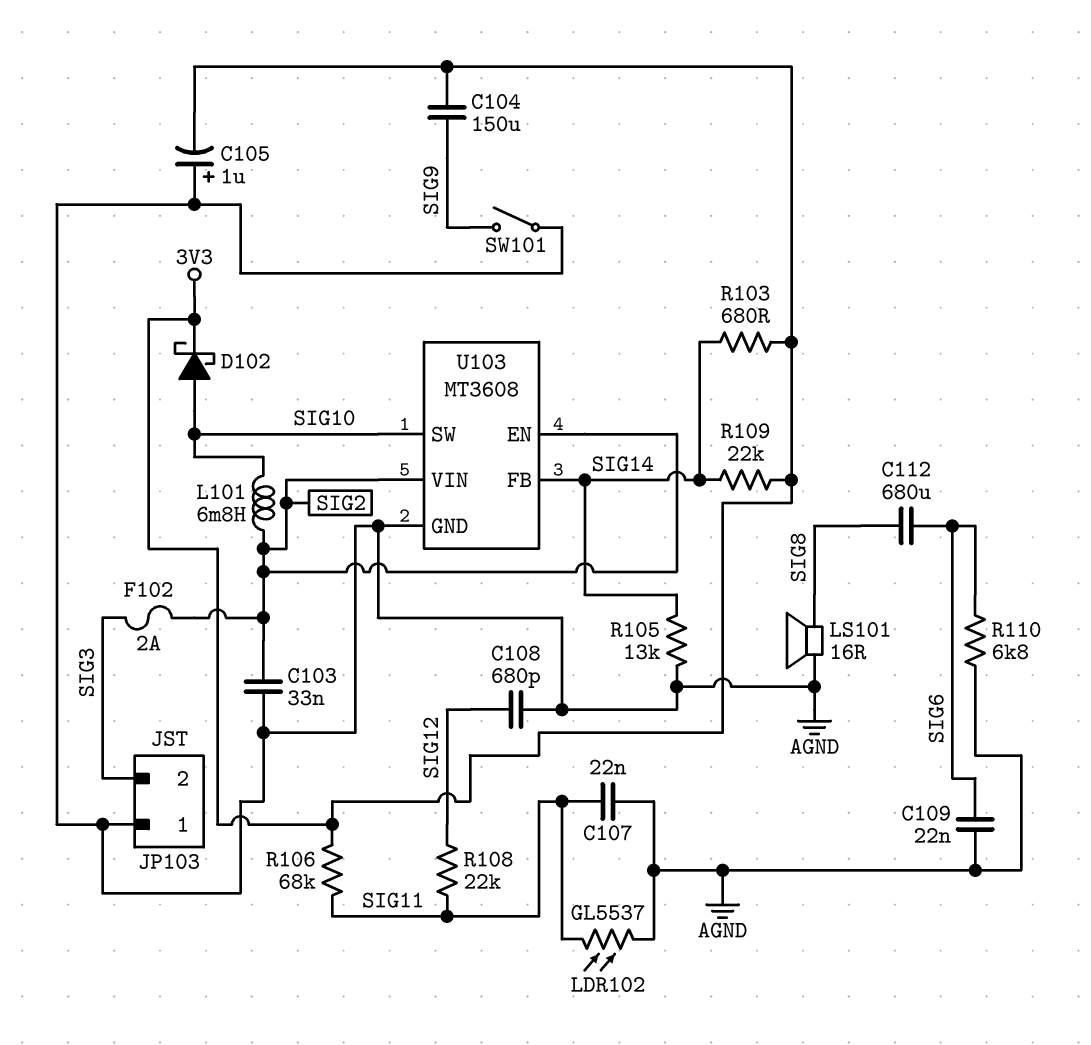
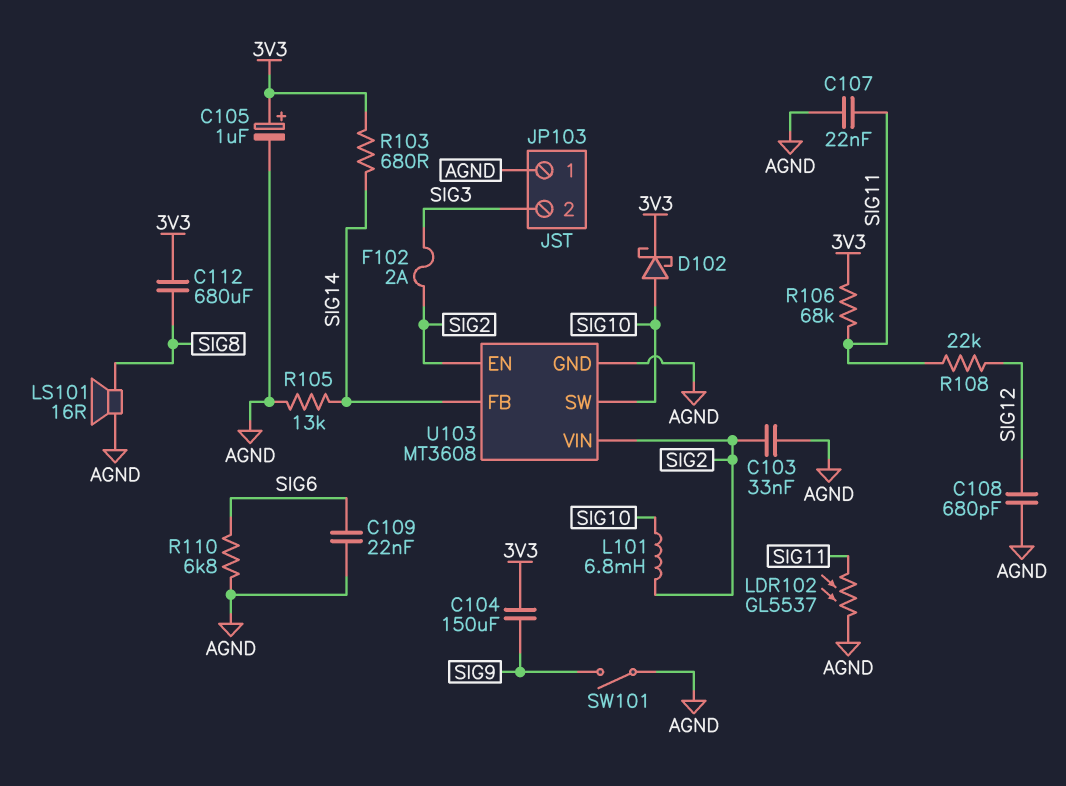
C105: 1uF (plus AGND, minus 3V3) -> 1uF (plus 3V3, minus AGND)
C112: 680uF (SIG6, SIG8) -> 680uF (3V3, SIG8)
R109: 22k (3V3, SIG14) -> none

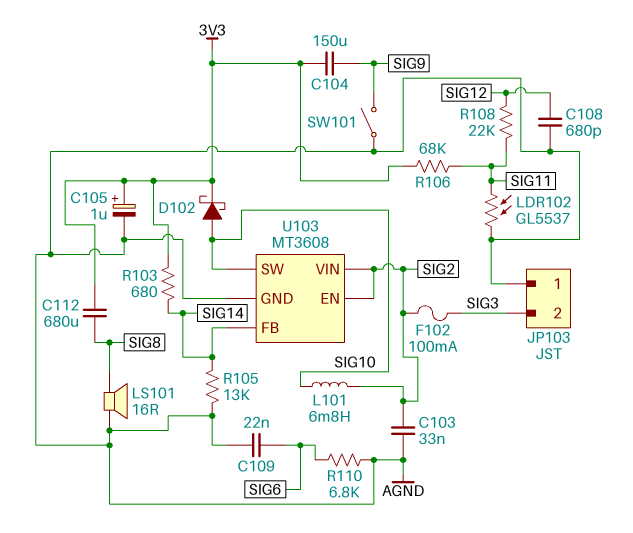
C107: 22nF (AGND, SIG11) -> none
F102: 2A (SIG2, SIG3) -> 100mA (SIG2, SIG3)

